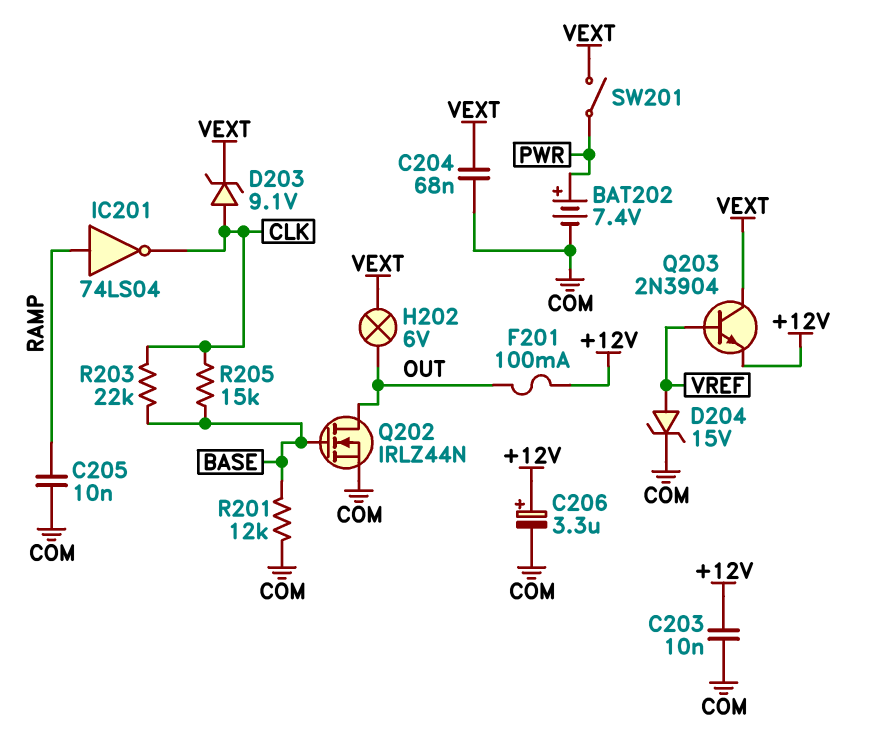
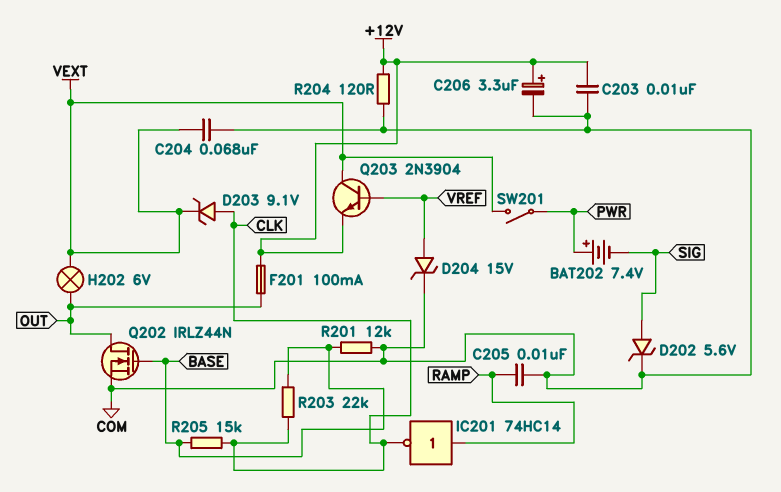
BAT202: 7.4V (plus PWR, minus COM) -> 7.4V (plus PWR, minus SIG)
D202: none -> zener 5.6V (A SIG, K COM)
IC201: NOT 74LS04 (in RAMP, out CLK) -> NOT 74HC14 (in RAMP, out CLK)
R204: none -> 120 (+12V, COM)

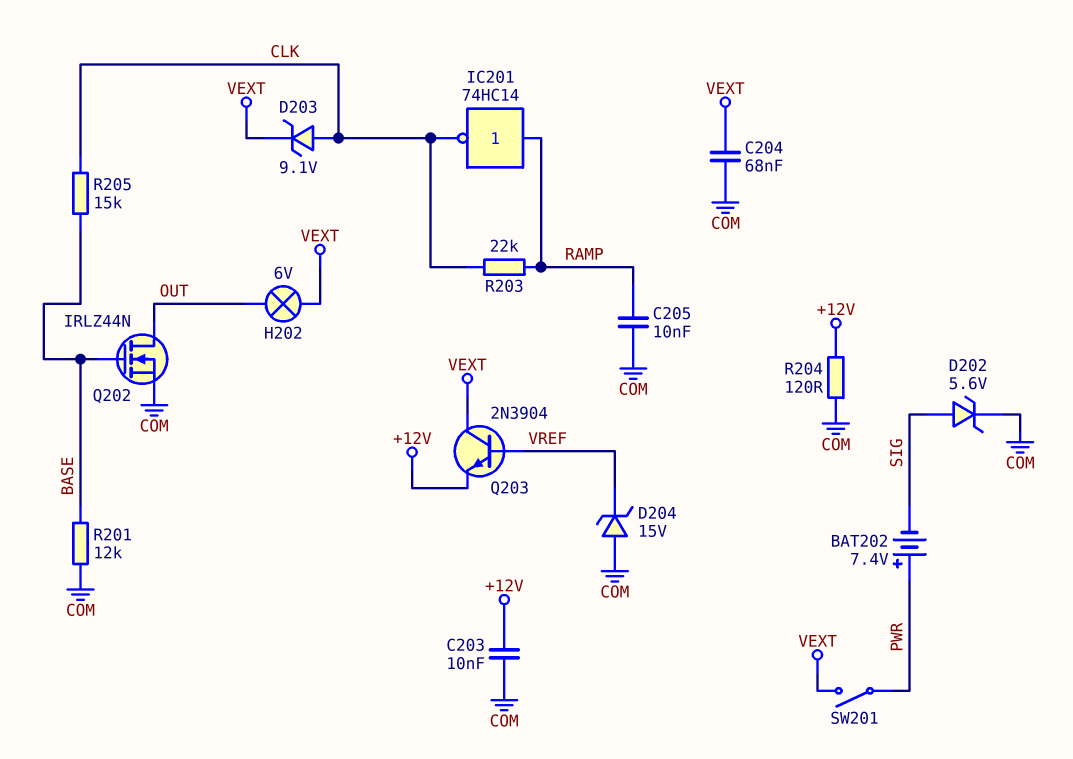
C206: 3.3uF (plus +12V, minus COM) -> none
D204: zener 15V (A VREF, K COM) -> zener 15V (A COM, K VREF)
F201: 100mA (+12V, OUT) -> none
R203: 22k (BASE, CLK) -> 22k (CLK, RAMP)

